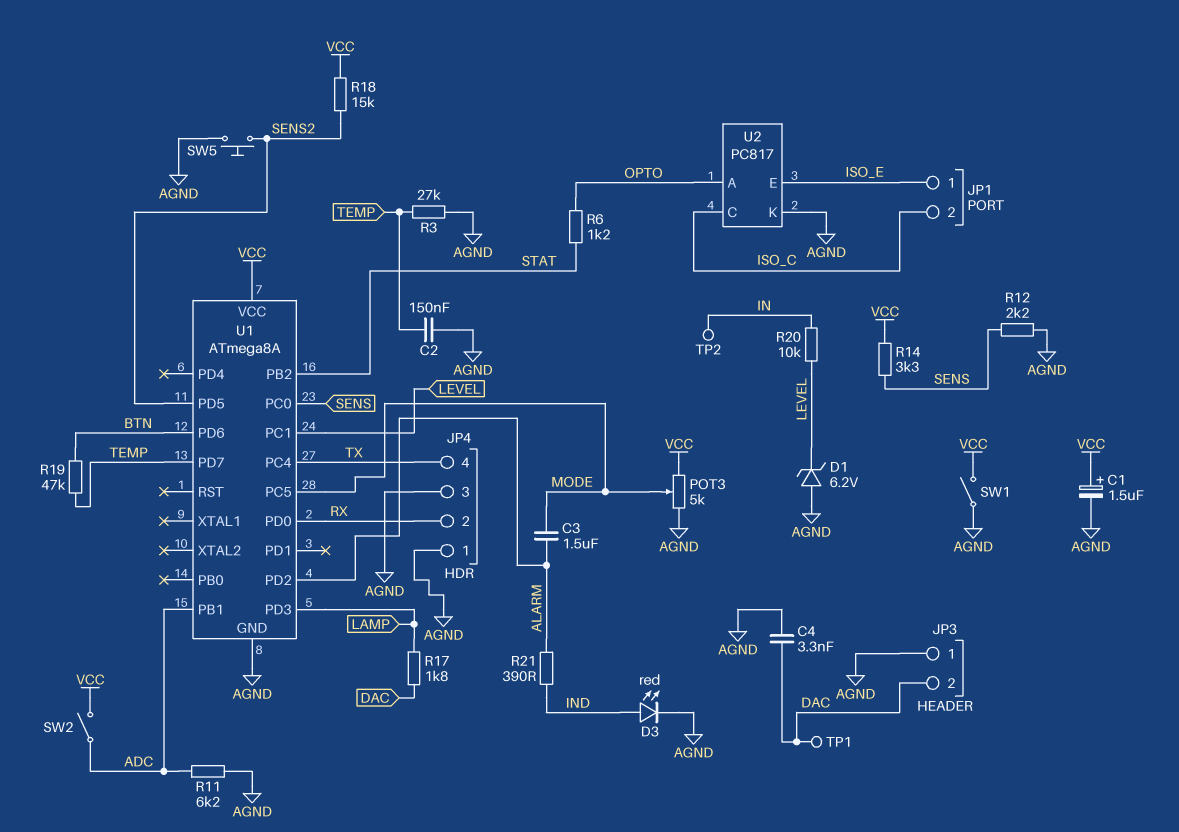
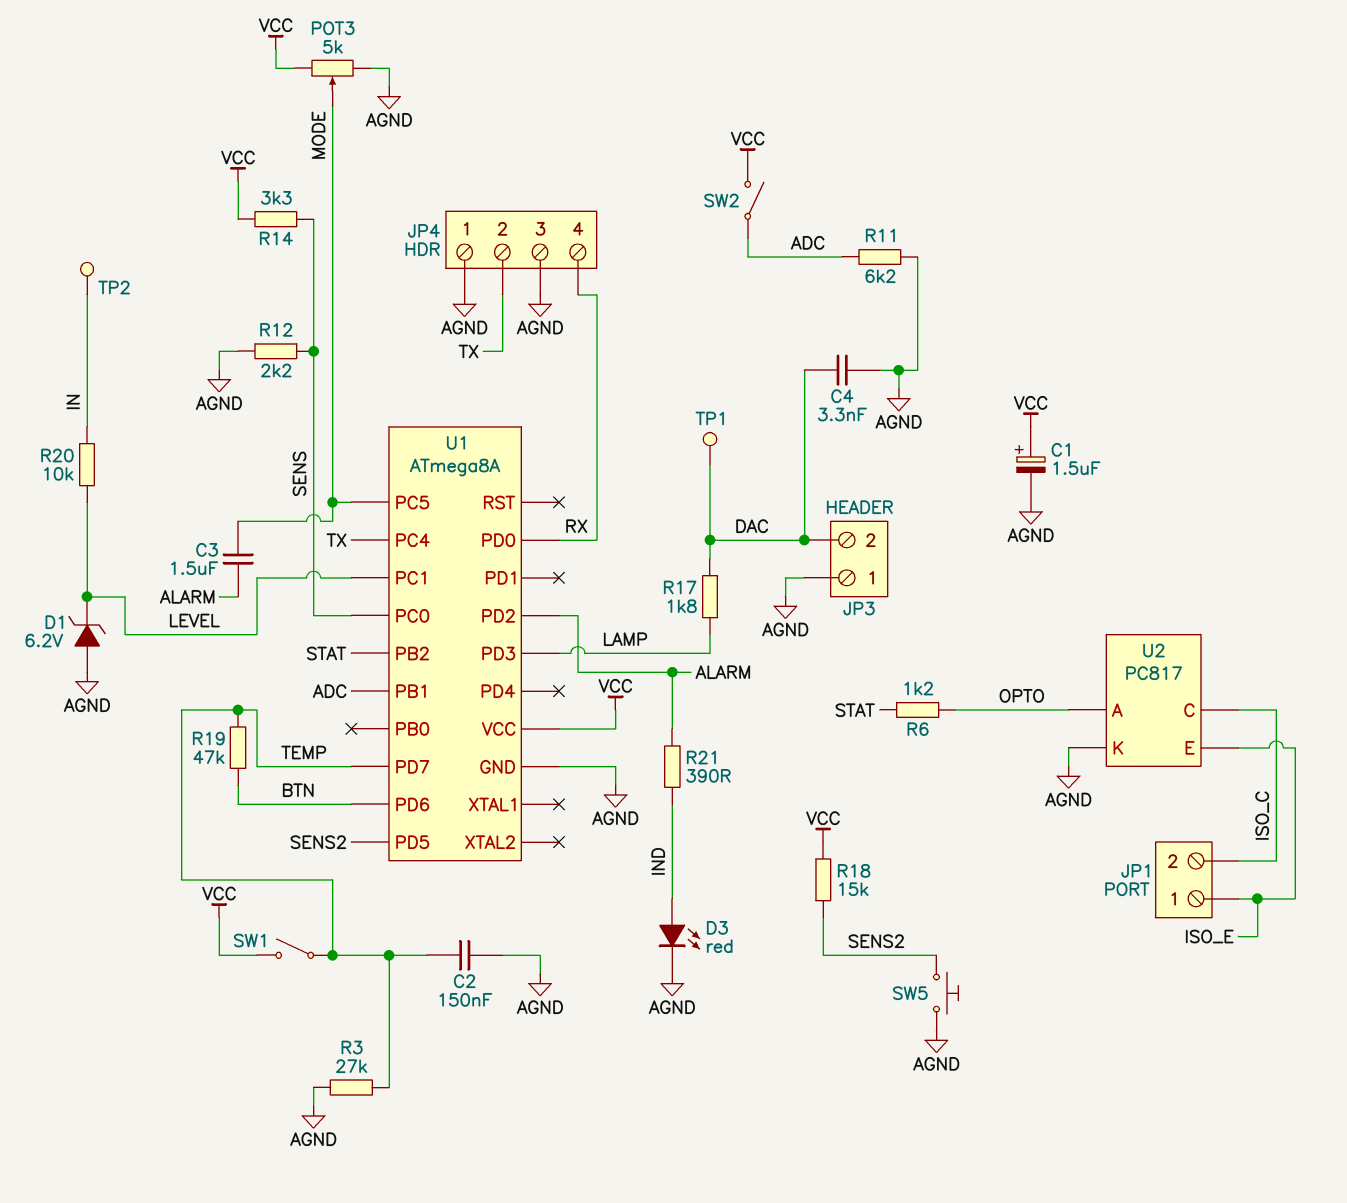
JP4 pin 2: RX -> TX
JP4 pin 4: TX -> RX
SW1: switch (AGND, VCC) -> switch (TEMP, VCC)

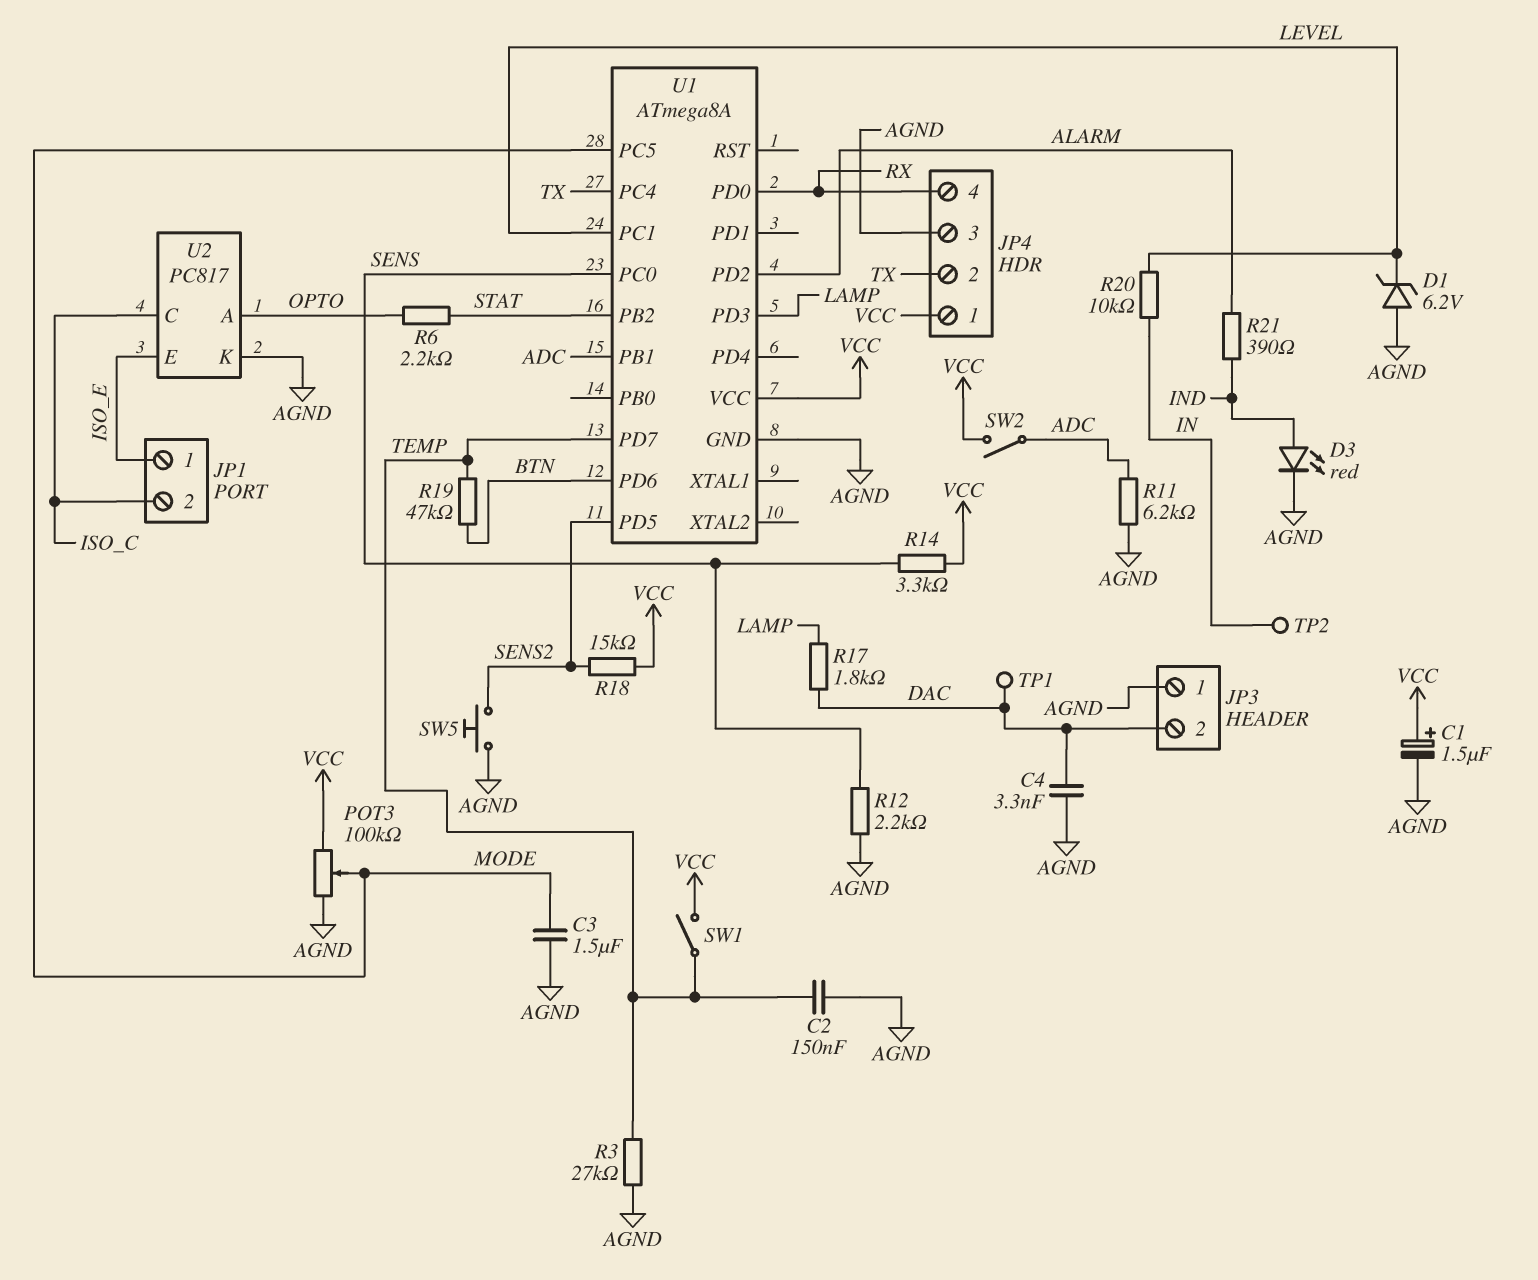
C3: 1.5uF (ALARM, MODE) -> 1.5uF (AGND, MODE)
JP4 pin 1: AGND -> VCC
POT3: 5k (AGND, VCC, wiper MODE) -> 100k (AGND, VCC, wiper MODE)
R6: 1.2k (OPTO, STAT) -> 2.2k (OPTO, STAT)

